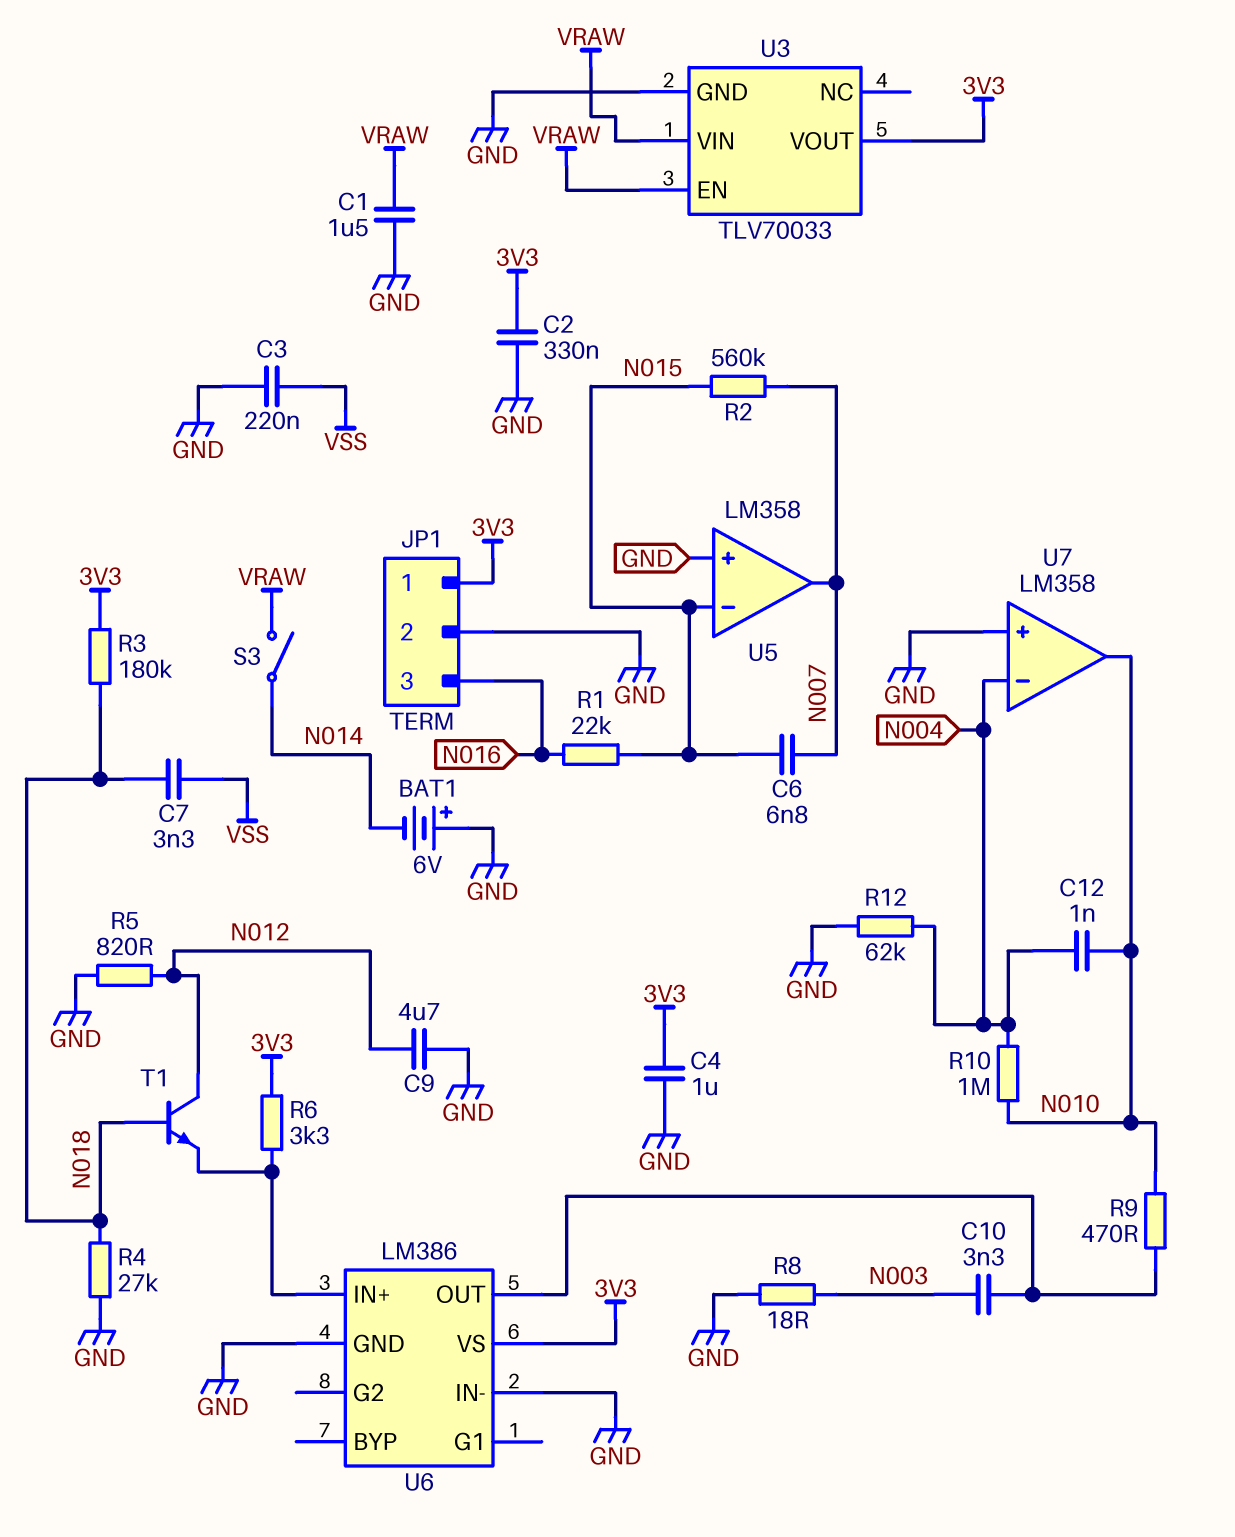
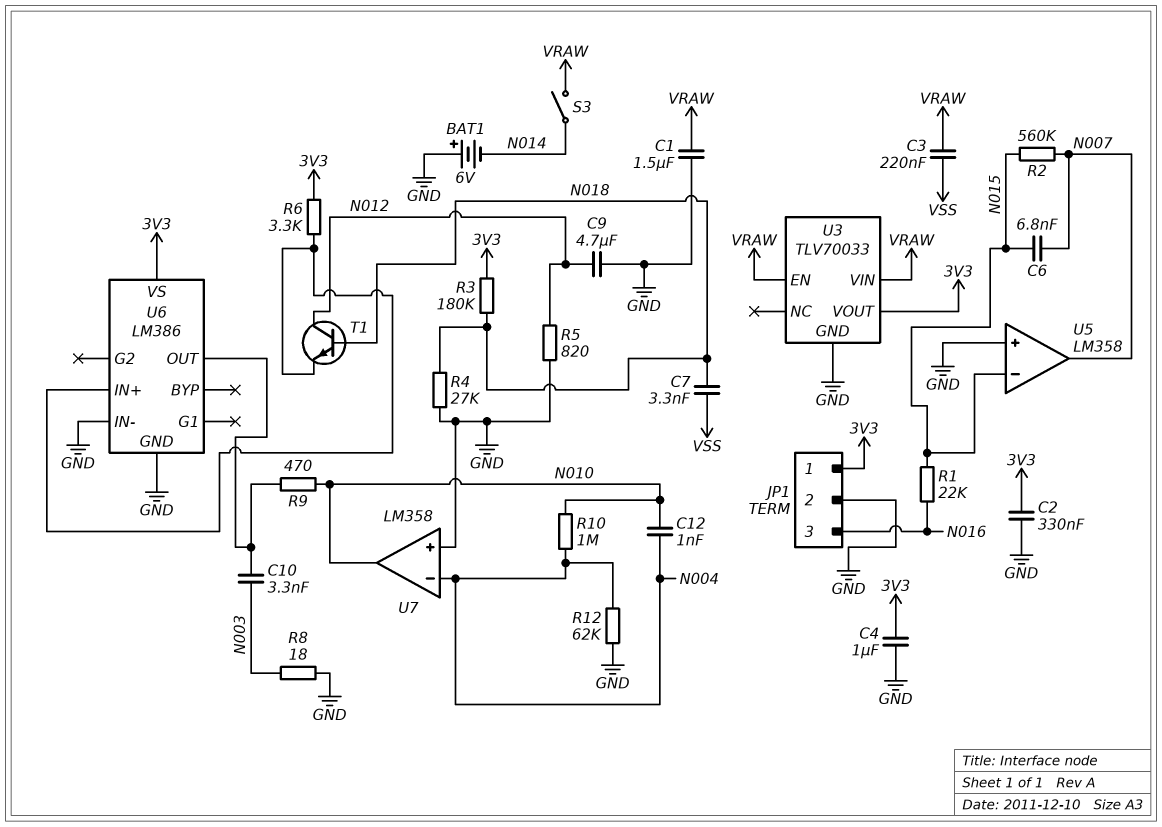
C3: 220nF (GND, VSS) -> 220nF (VRAW, VSS)

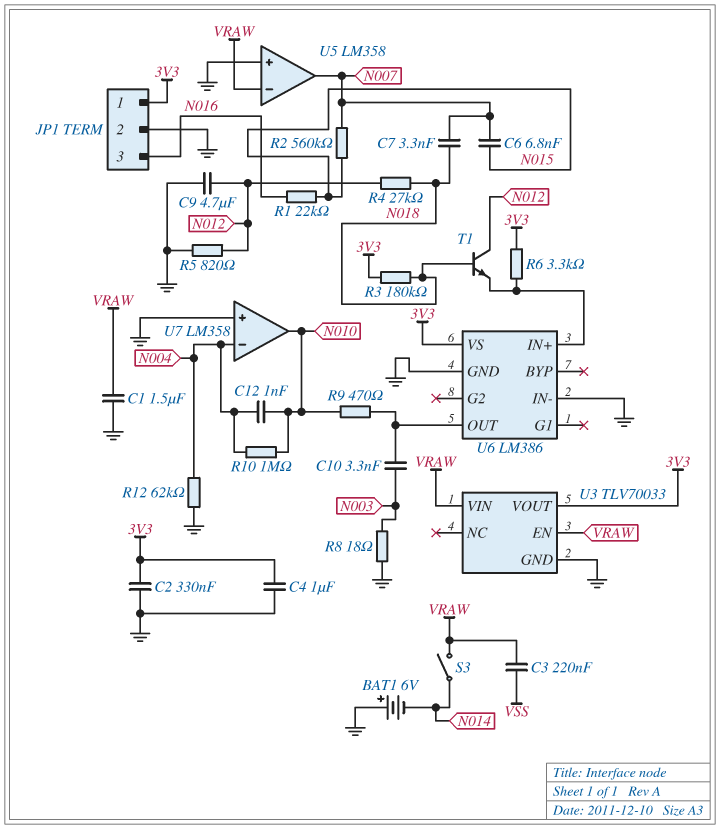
C7: 3.3nF (N018, VSS) -> 3.3nF (N007, N018)
R4: 27k (GND, N018) -> 27k (N012, N018)
U5 pin in-: N015 -> VRAW

